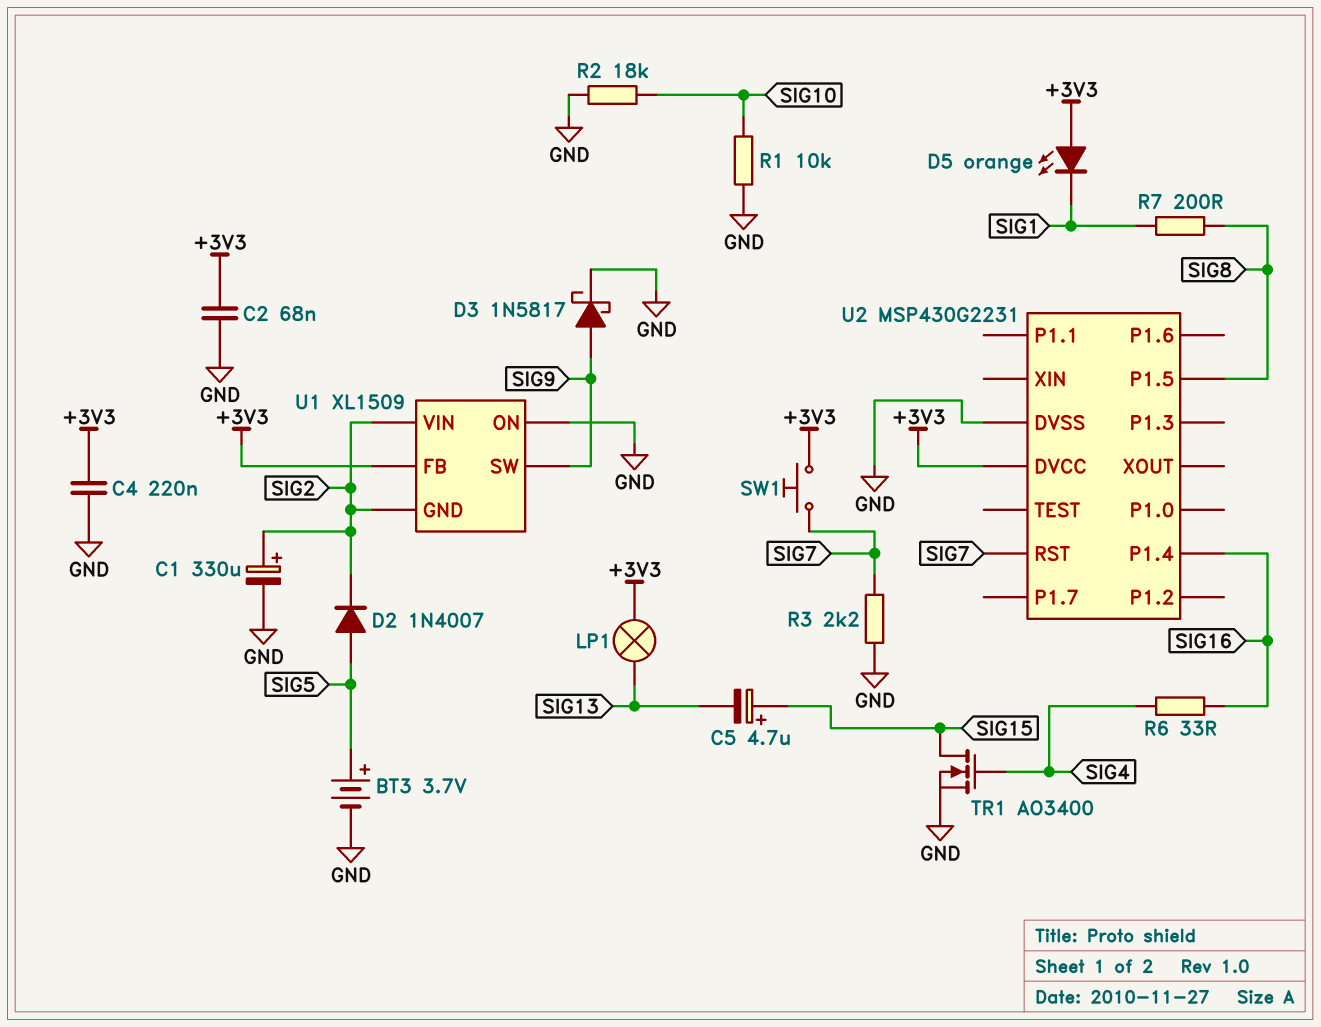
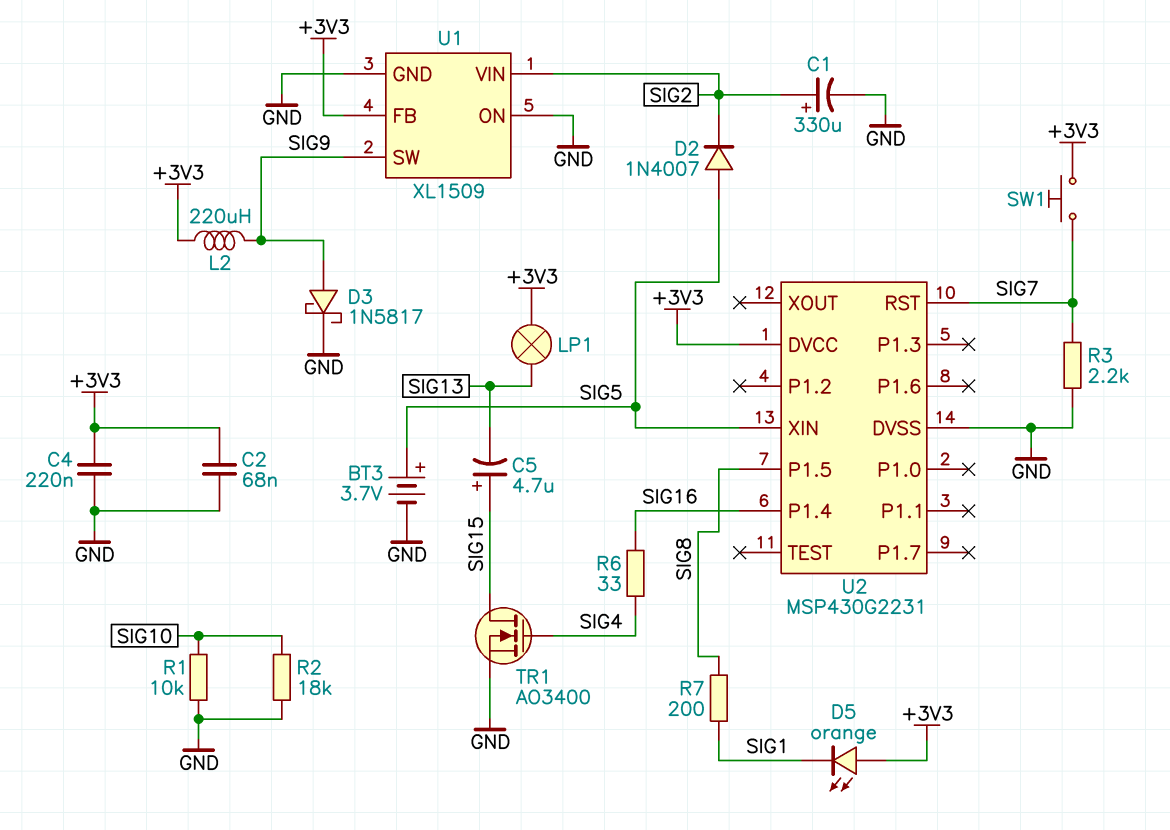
L2: none -> 220uH (+3V3, SIG9)
U1 pin GND: SIG2 -> GND
U2 pin XIN: none -> SIG5

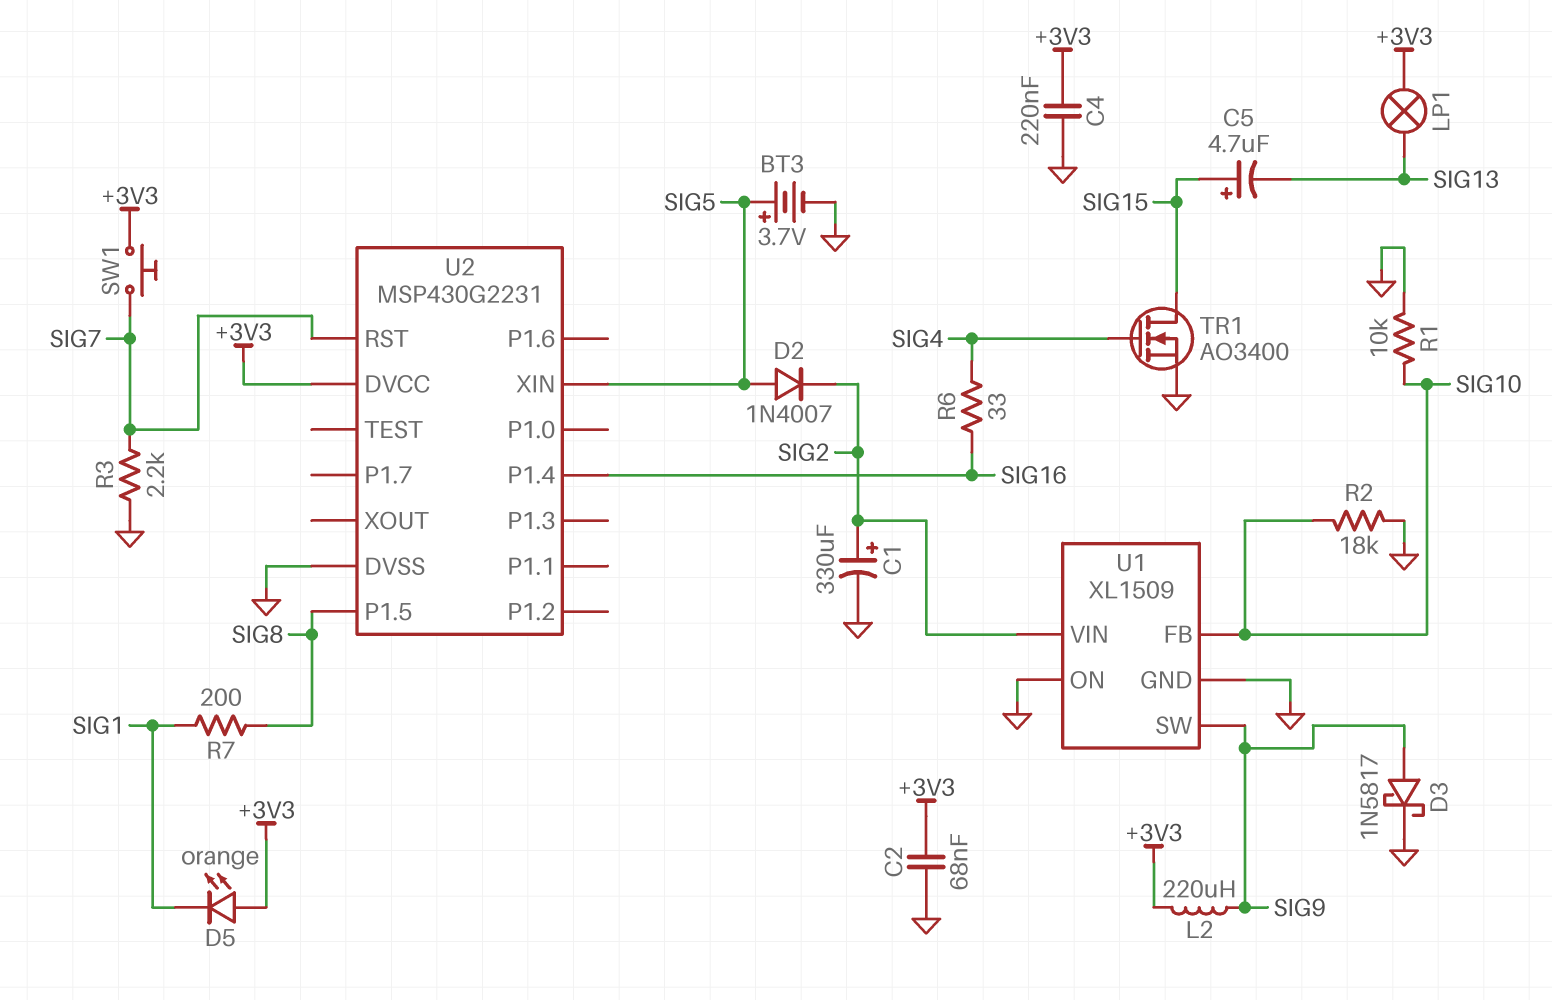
U1 pin FB: +3V3 -> SIG10

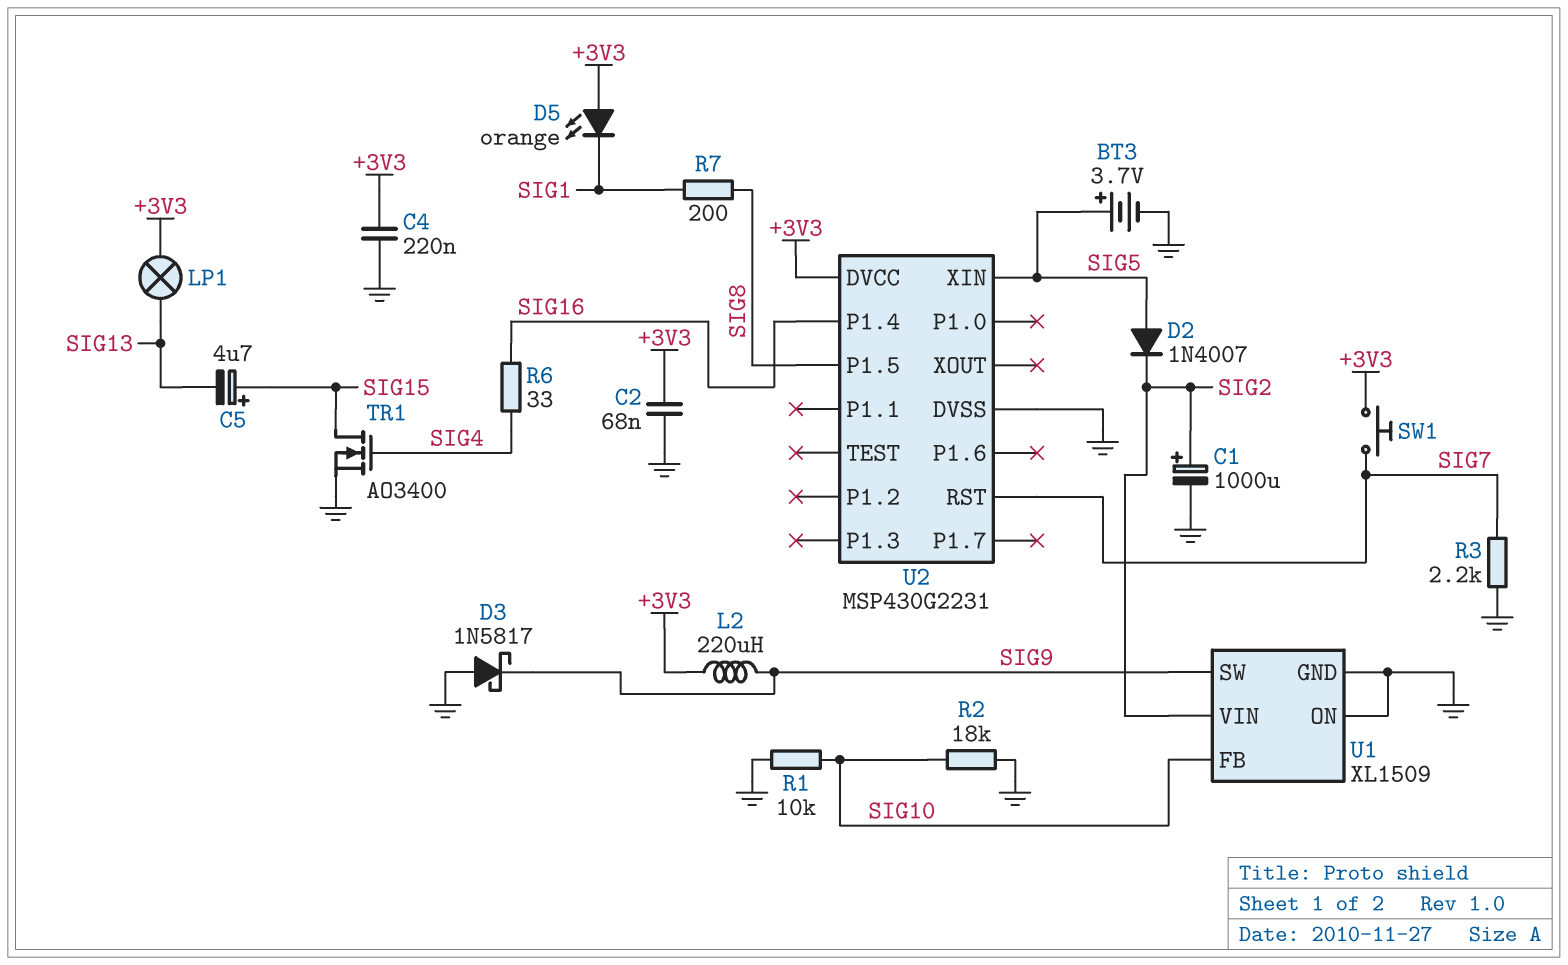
C1: 330uF (plus SIG2, minus GND) -> 1000uF (plus SIG2, minus GND)
D3: schottky 1N5817 (A SIG9, K GND) -> schottky 1N5817 (A GND, K SIG9)

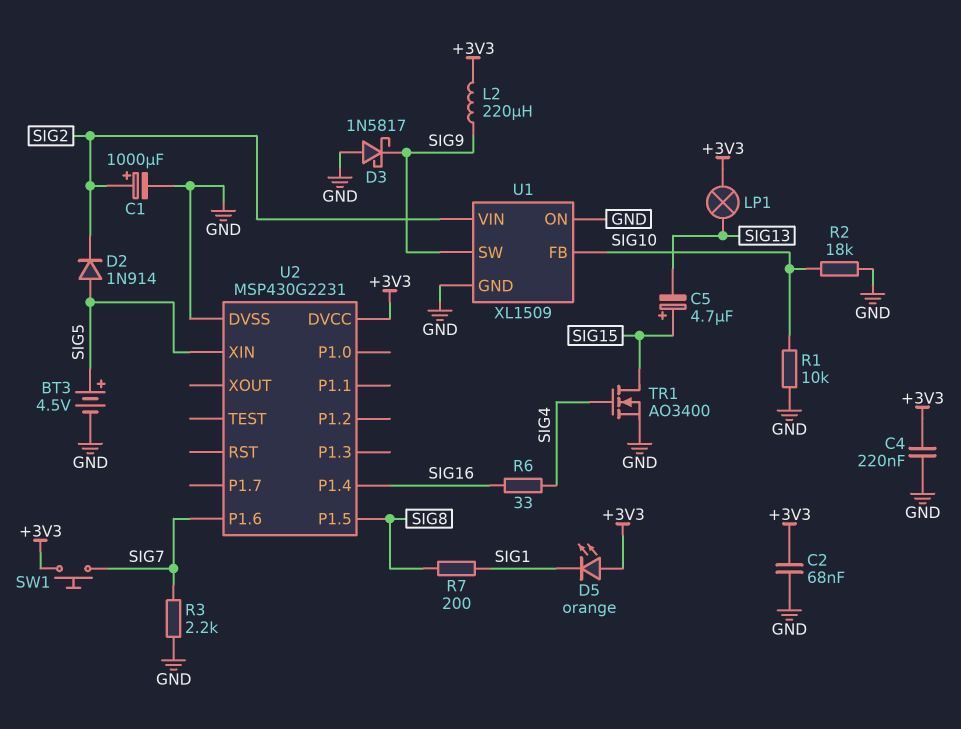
BT3: 3.7V (plus SIG5, minus GND) -> 4.5V (plus SIG5, minus GND)
D2: diode 1N4007 (A SIG5, K SIG2) -> diode 1N914 (A SIG5, K SIG2)
U2 pin P1.6: none -> SIG7
U2 pin RST: SIG7 -> none

